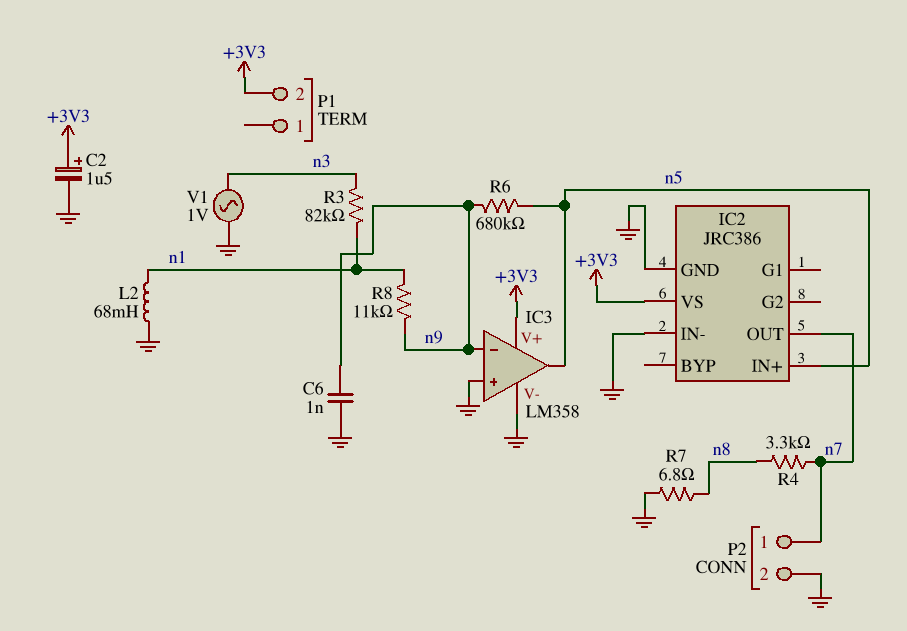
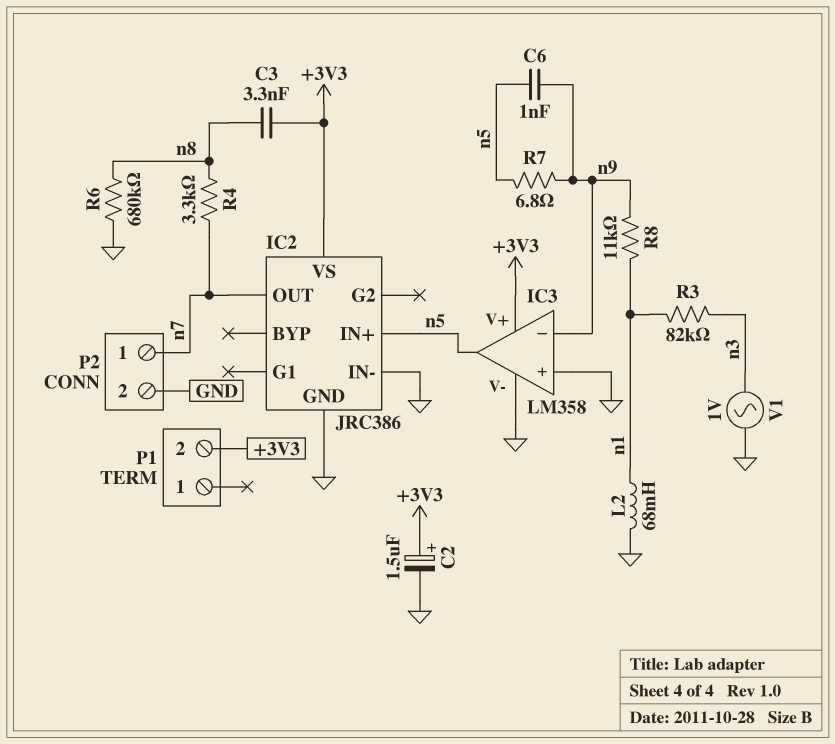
C3: none -> 3.3nF (+3V3, n8)
C6: 1nF (GND, n9) -> 1nF (n5, n9)
R6: 680k (n5, n9) -> 680k (GND, n8)
R7: 6.8 (GND, n8) -> 6.8 (n5, n9)

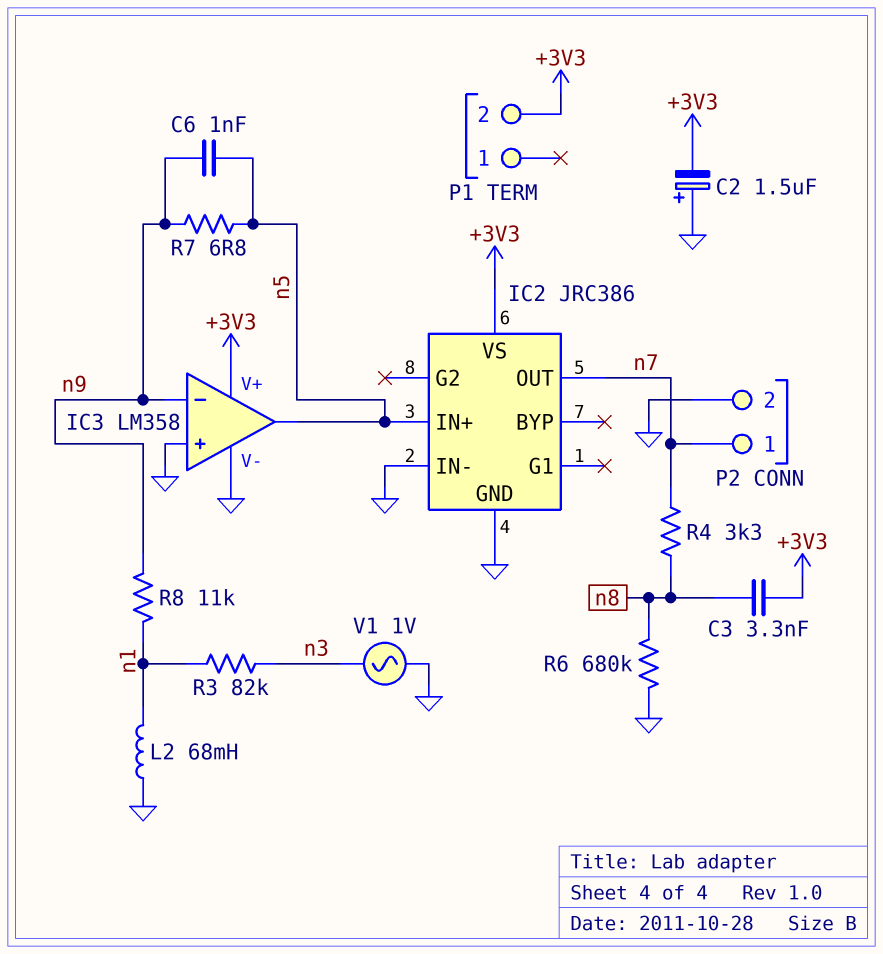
C2: 1.5uF (plus +3V3, minus GND) -> 1.5uF (plus GND, minus +3V3)

